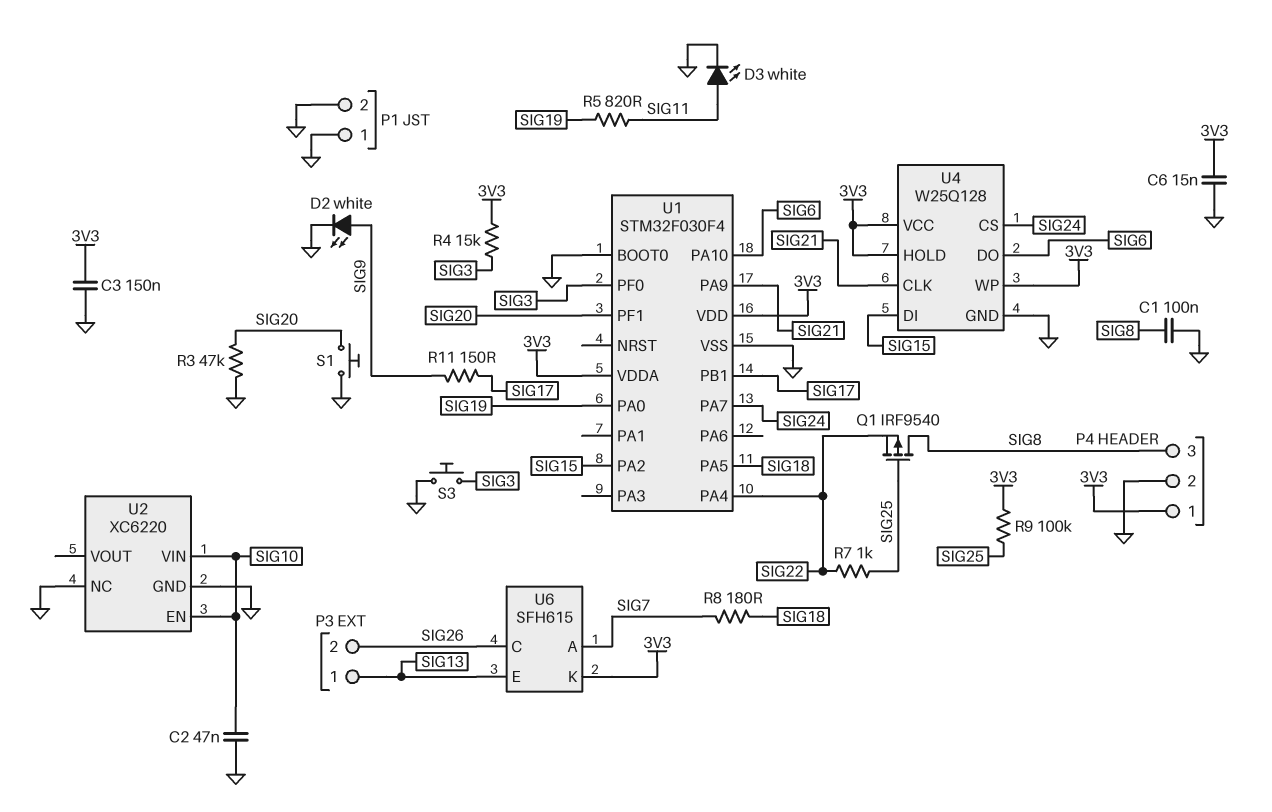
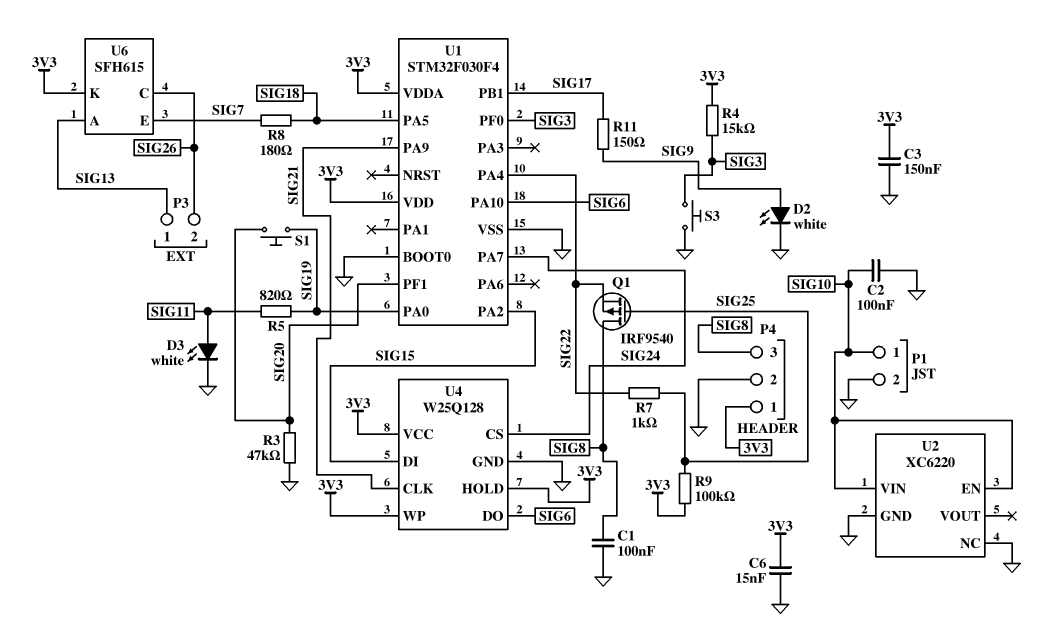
C2: 47nF (GND, SIG10) -> 100nF (GND, SIG10)
P1 pin 1: GND -> SIG10
S1: button (GND, SIG20) -> button (SIG19, SIG20)
U6 pin A: SIG7 -> SIG13
U6 pin E: SIG13 -> SIG7

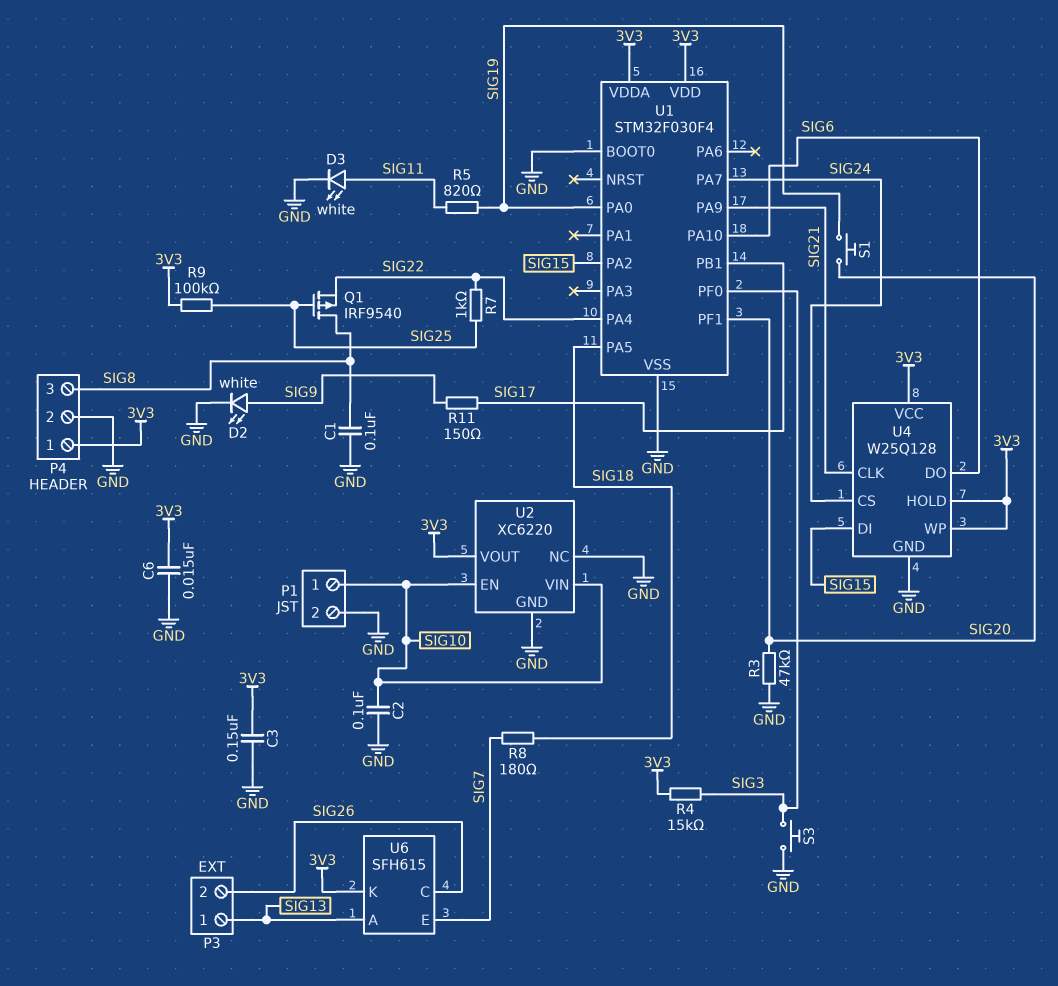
U2 pin VOUT: none -> 3V3

